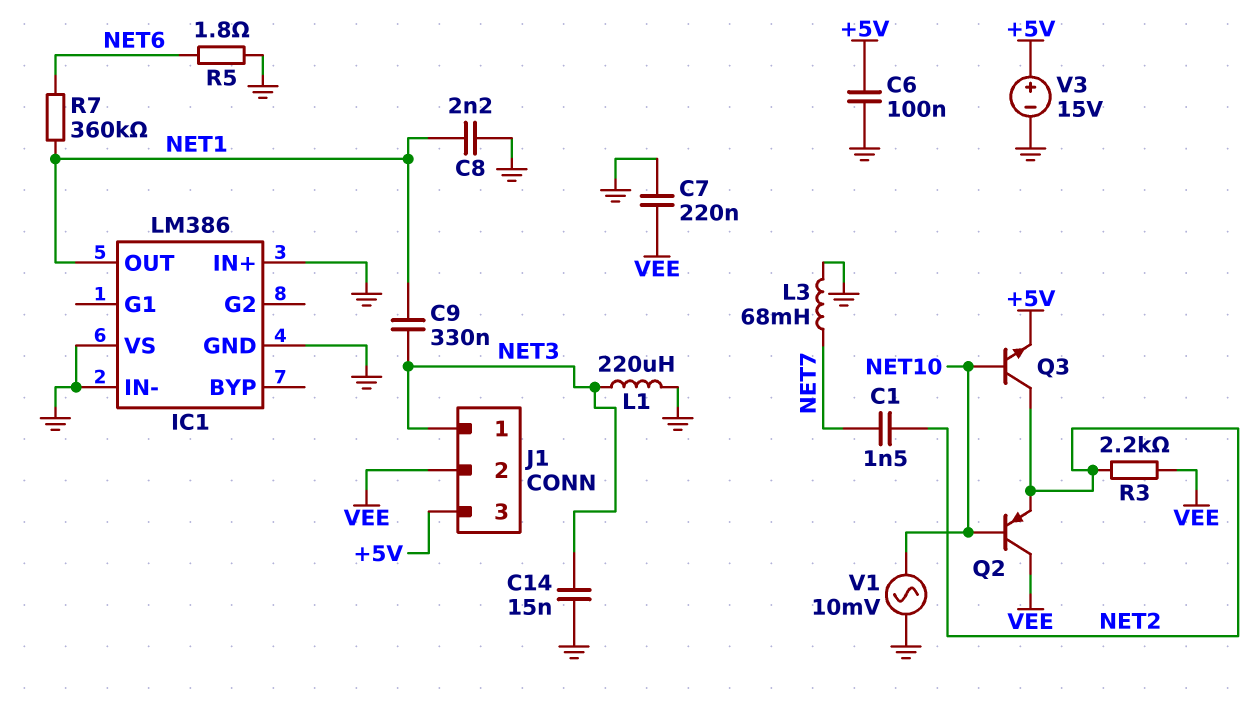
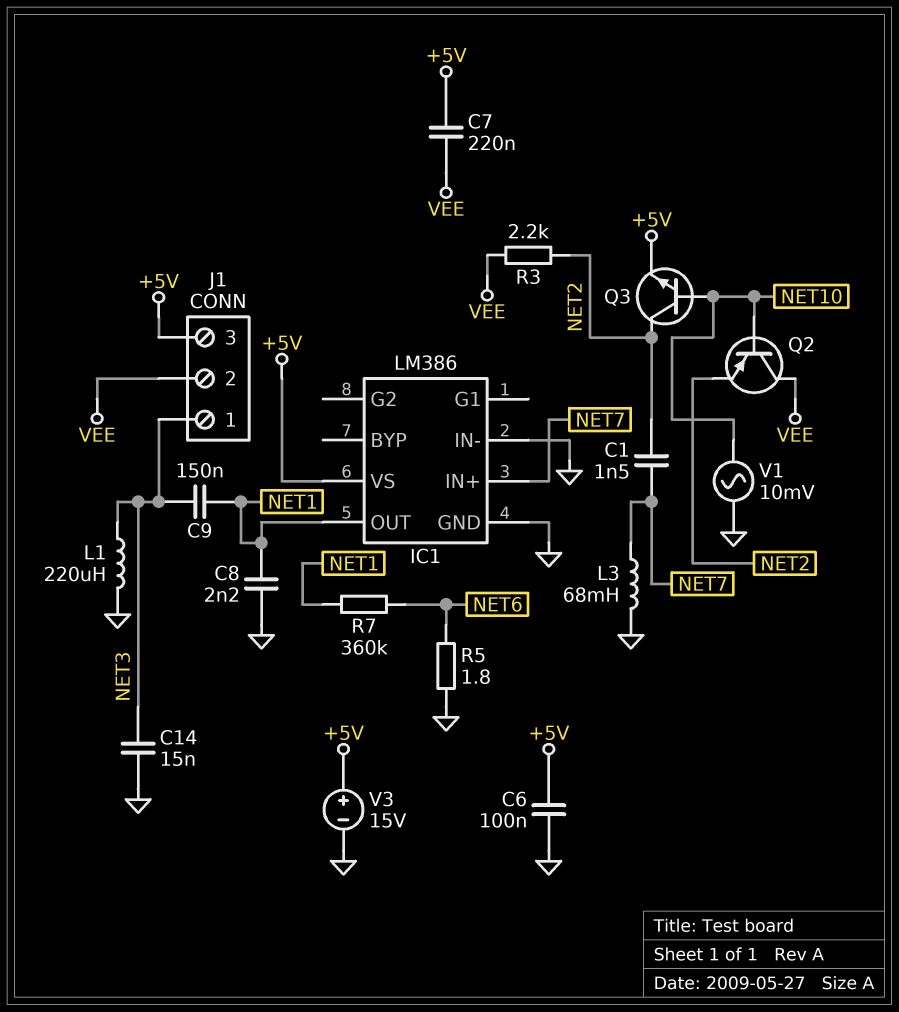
C7: 220nF (GND, VEE) -> 220nF (+5V, VEE)
C9: 330nF (NET1, NET3) -> 150nF (NET1, NET3)
IC1 pin IN+: GND -> NET7
IC1 pin VS: GND -> +5V

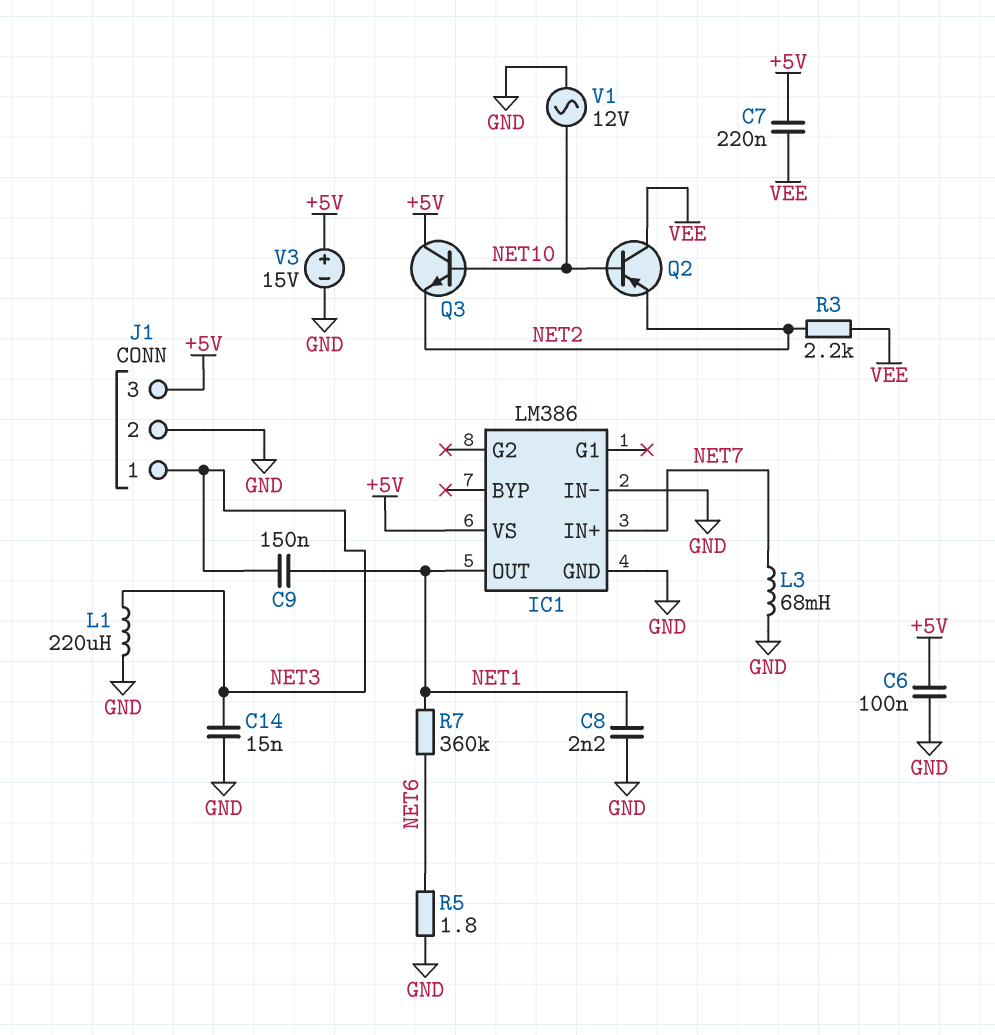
C1: 1.5nF (NET2, NET7) -> none
J1 pin 2: VEE -> GND
Q3: NPN (B NET10, C NET2, E +5V) -> NPN (B NET10, C +5V, E NET2)
V1: AC 10mV (GND, NET10) -> AC 12V (GND, NET10)

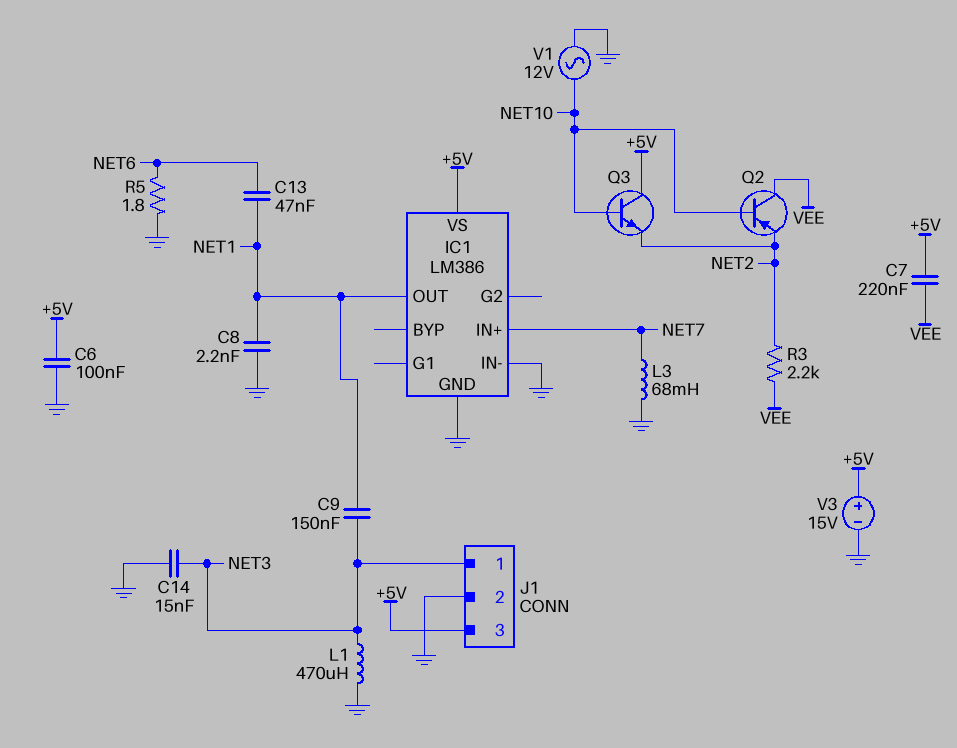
C13: none -> 47nF (NET1, NET6)
L1: 220uH (GND, NET3) -> 470uH (GND, NET3)
R7: 360k (NET1, NET6) -> none

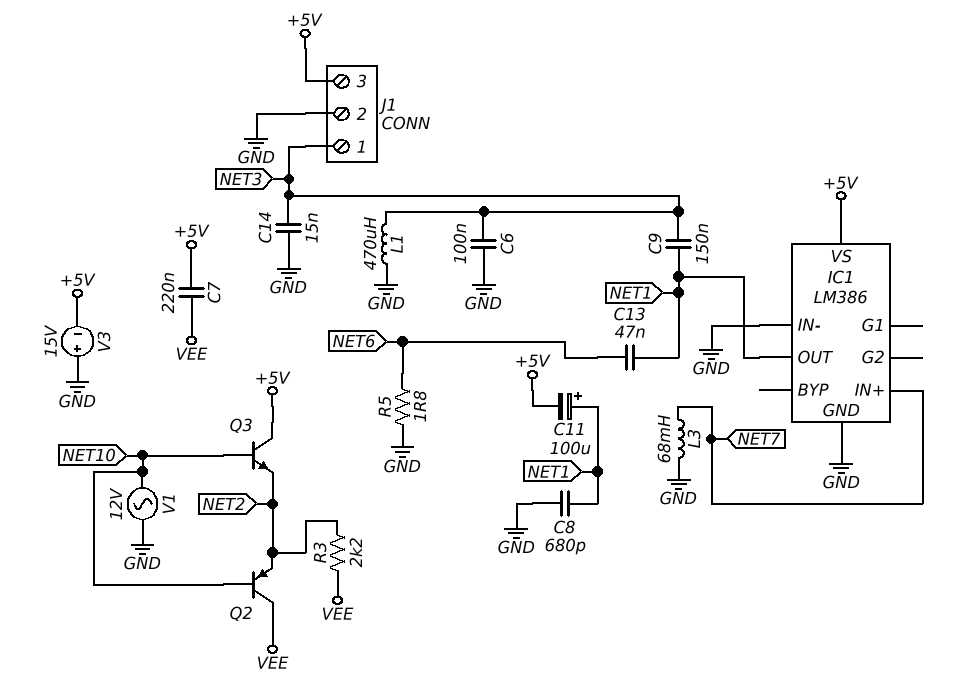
C6: 100nF (+5V, GND) -> 100nF (GND, NET3)
C8: 2.2nF (GND, NET1) -> 680pF (GND, NET1)
C11: none -> 100uF (plus NET1, minus +5V)
V3: 15V (plus +5V, minus GND) -> 15V (plus GND, minus +5V)

